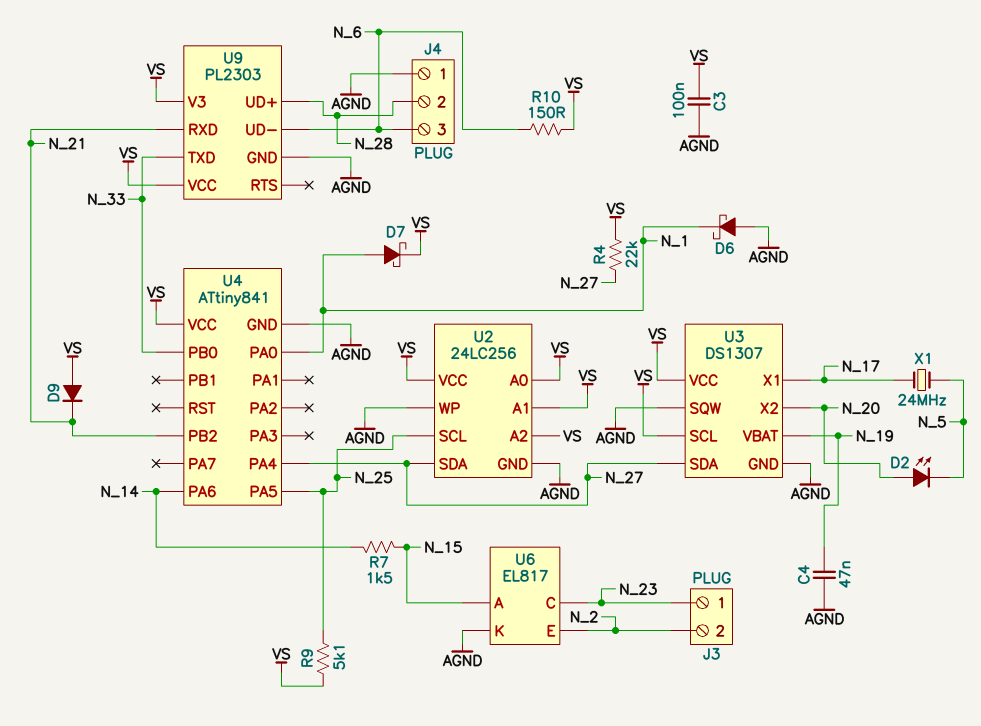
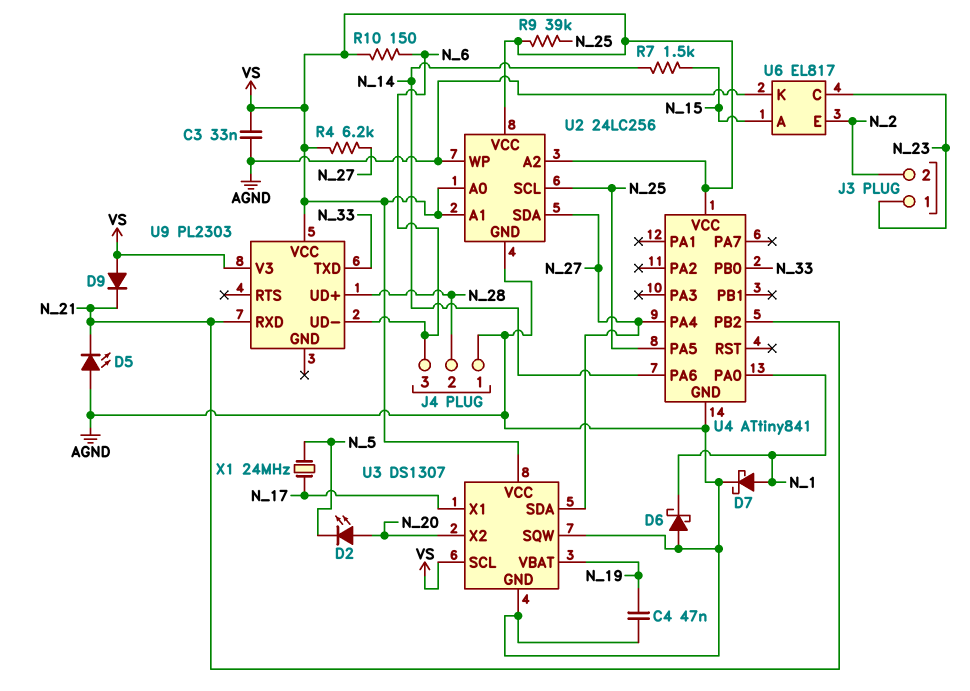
C3: 100nF (AGND, VS) -> 33nF (AGND, VS)
D5: none -> LED (A AGND, K N_21)
D7: schottky (A N_1, K VS) -> schottky (A N_1, K AGND)
R4: 22k (N_27, VS) -> 6.2k (N_27, VS)
R9: 5.1k (N_25, VS) -> 39k (N_25, VS)
U9 pin GND: AGND -> none

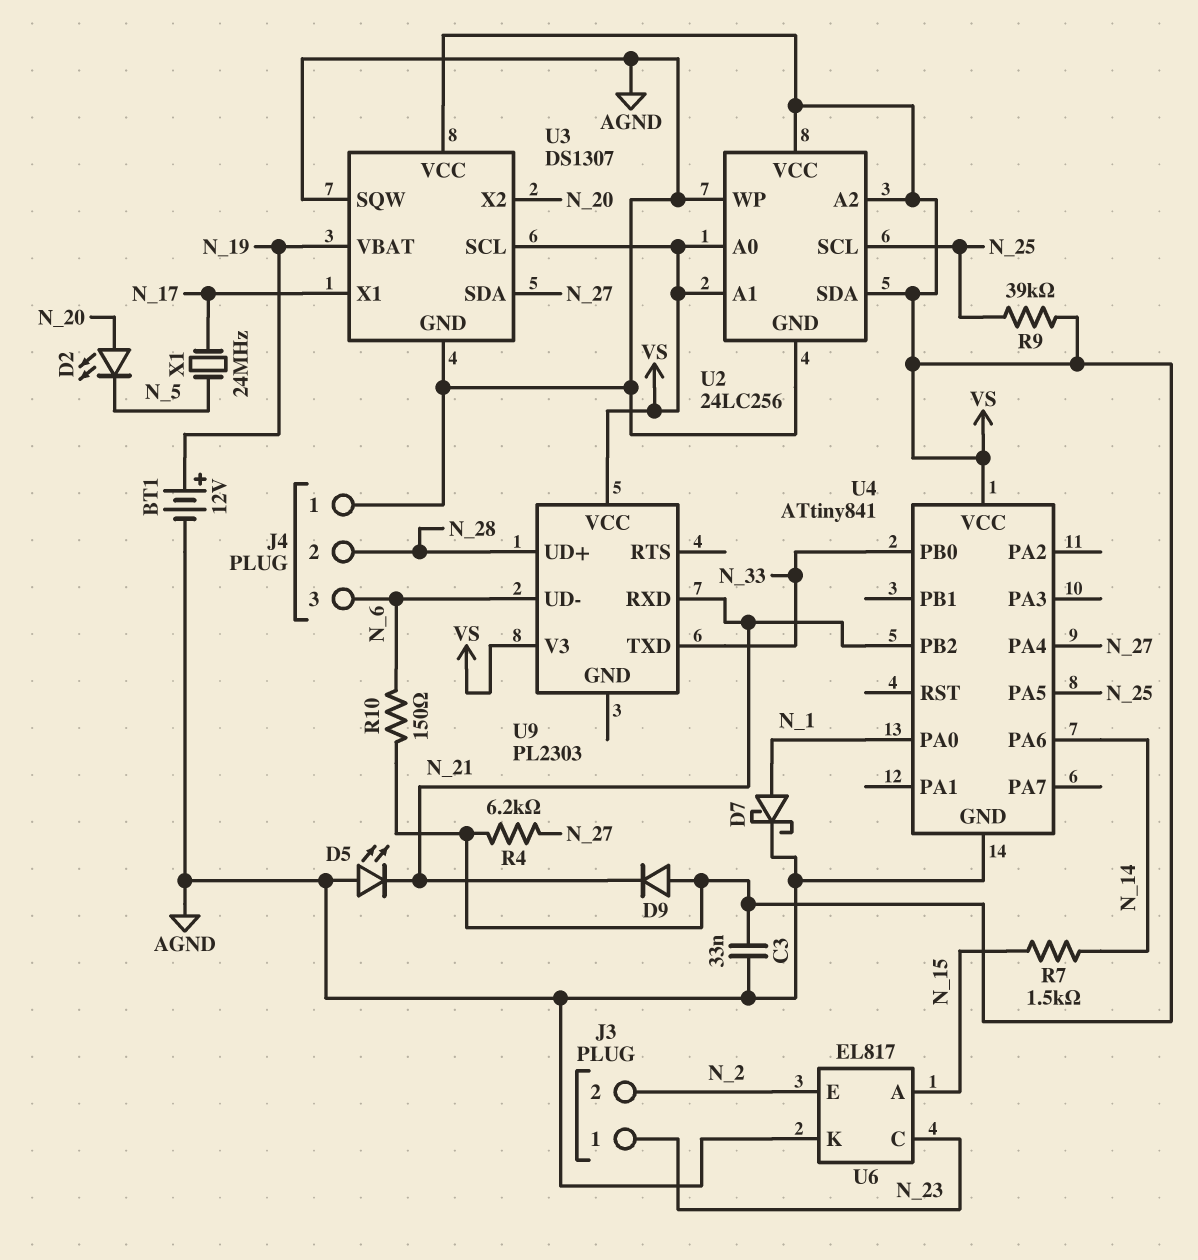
BT1: none -> 12V (plus N_19, minus AGND)
C4: 47nF (AGND, N_19) -> none
D6: schottky (A AGND, K N_1) -> none
U2 pin SDA: N_27 -> VS

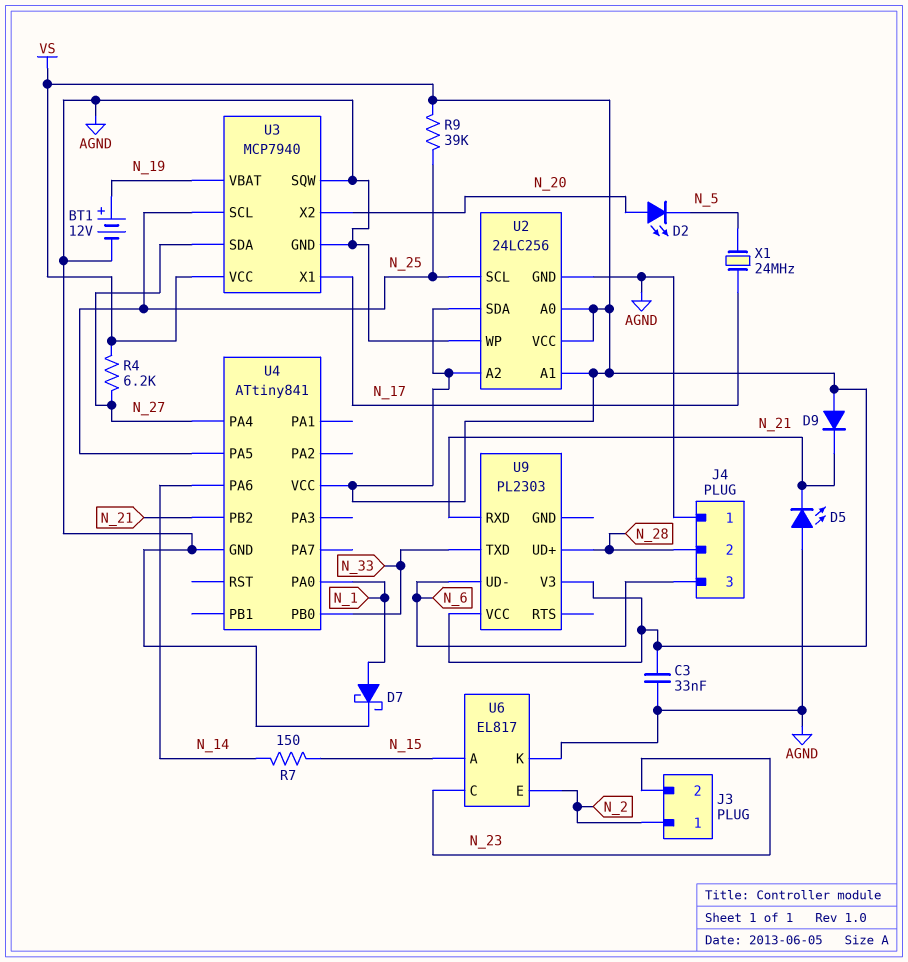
J3 pin 1: N_23 -> N_2
J3 pin 2: N_2 -> N_23
R7: 1.5k (N_14, N_15) -> 150 (N_14, N_15)
R10: 150 (N_6, VS) -> none
U3: DS1307 -> MCP7940
U3 pin SCL: VS -> N_25

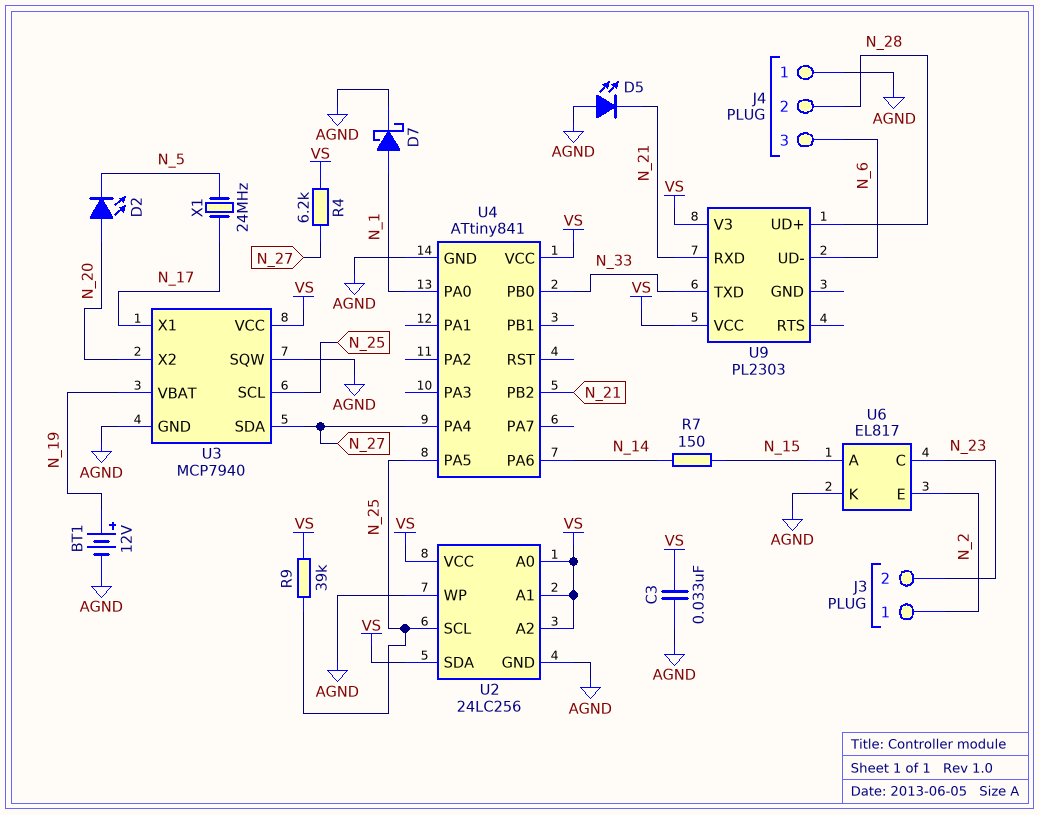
D9: diode (A VS, K N_21) -> none

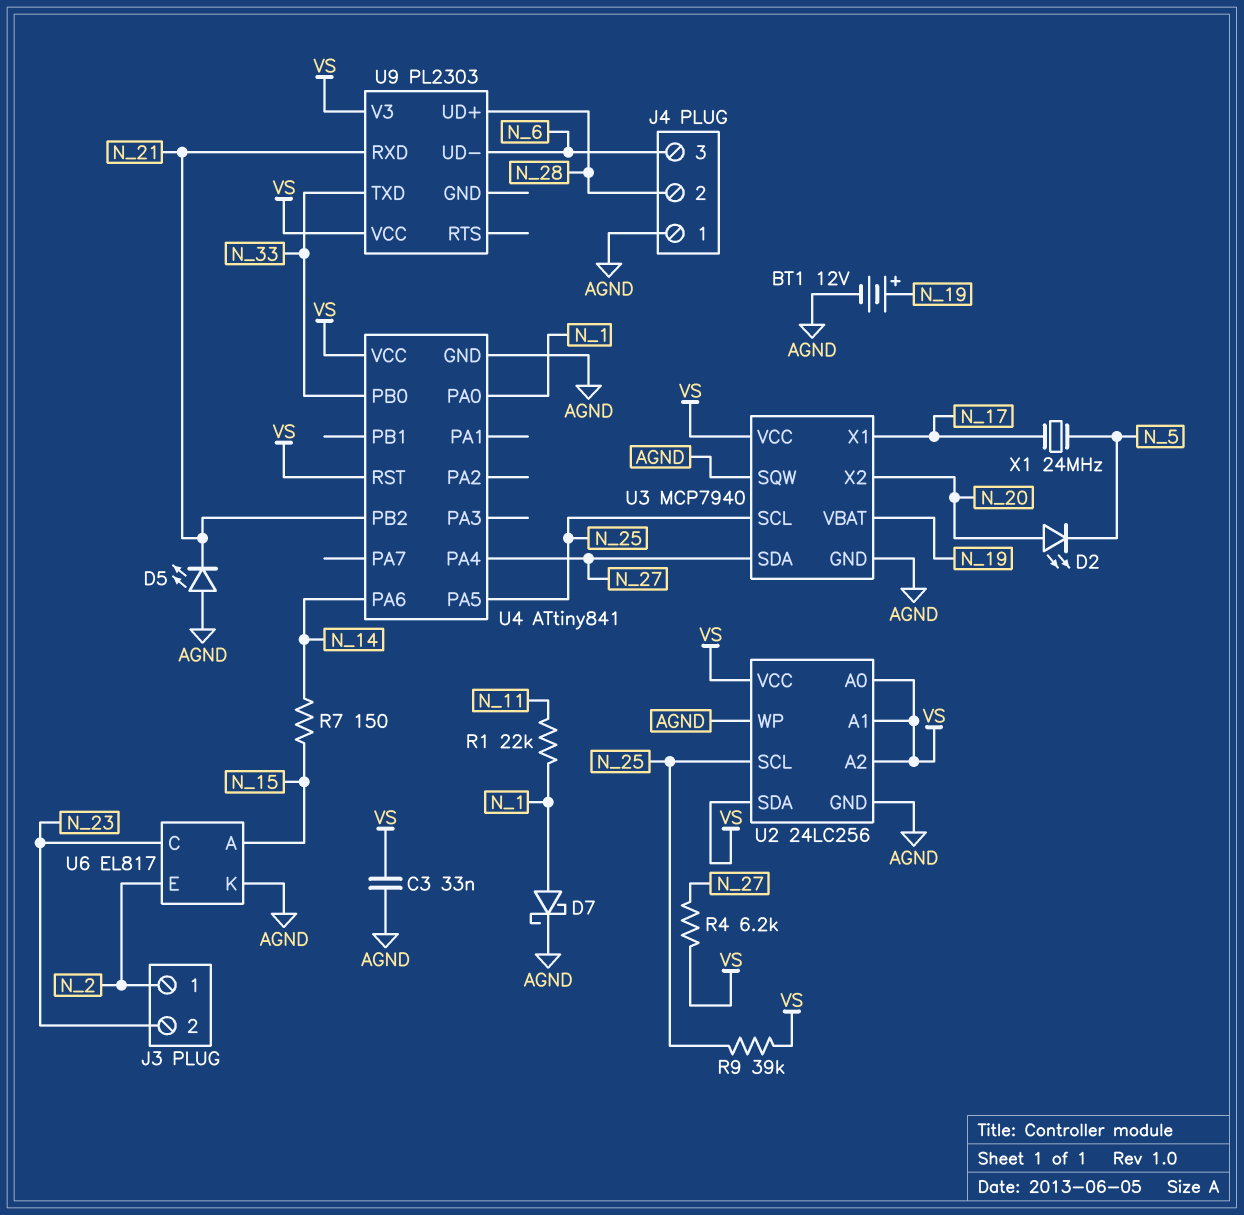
R1: none -> 22k (N_1, N_11)
U4 pin RST: none -> VS

